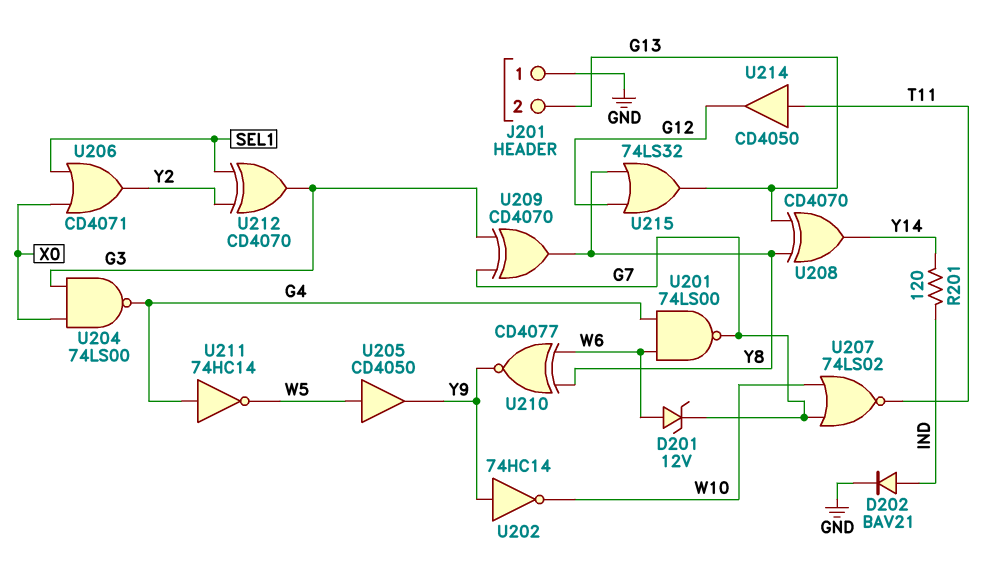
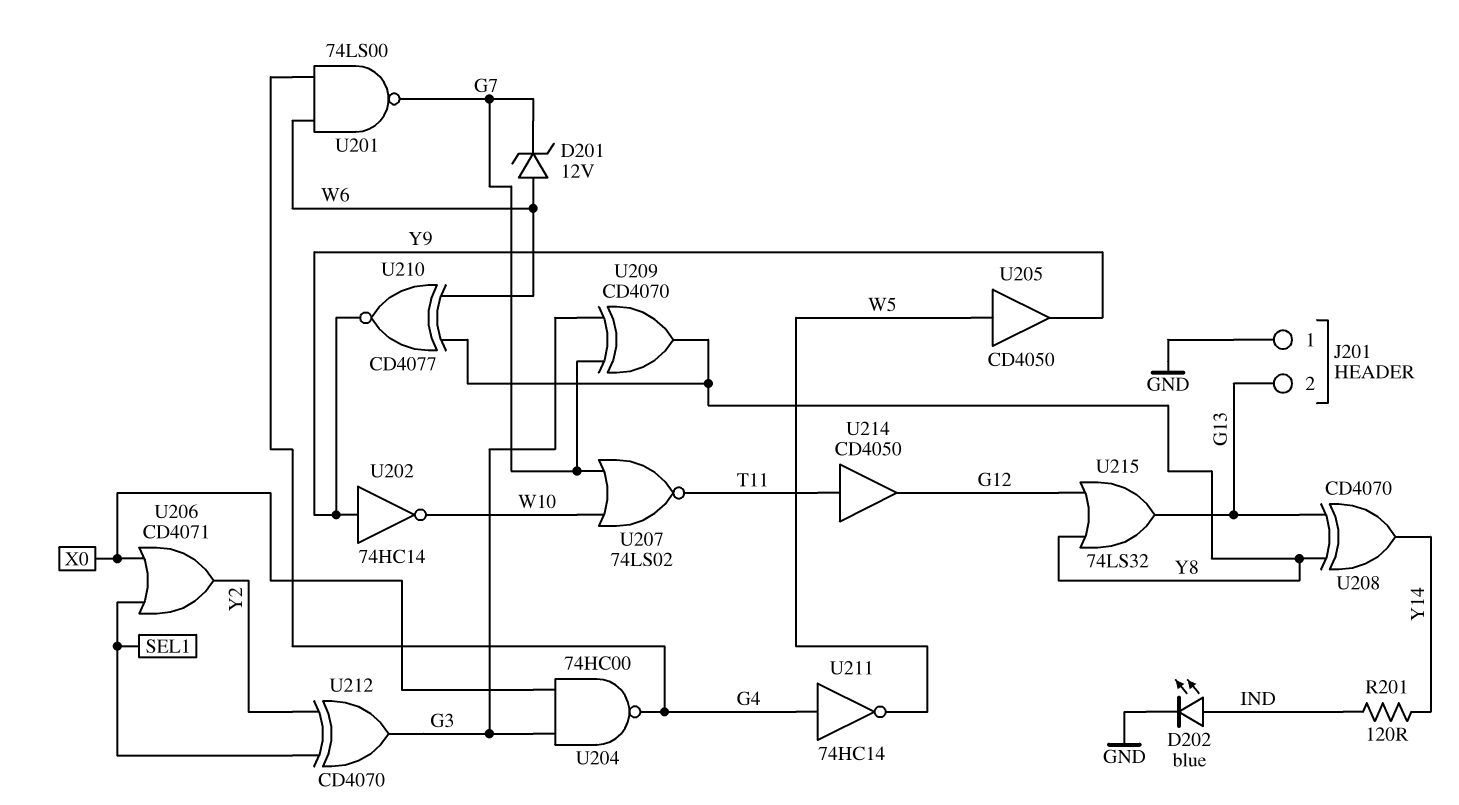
D202: diode BAV21 (A IND, K GND) -> LED blue (A IND, K GND)
U204: NAND 74LS00 (in G3, in X0, out G4) -> NAND 74HC00 (in G3, in X0, out G4)

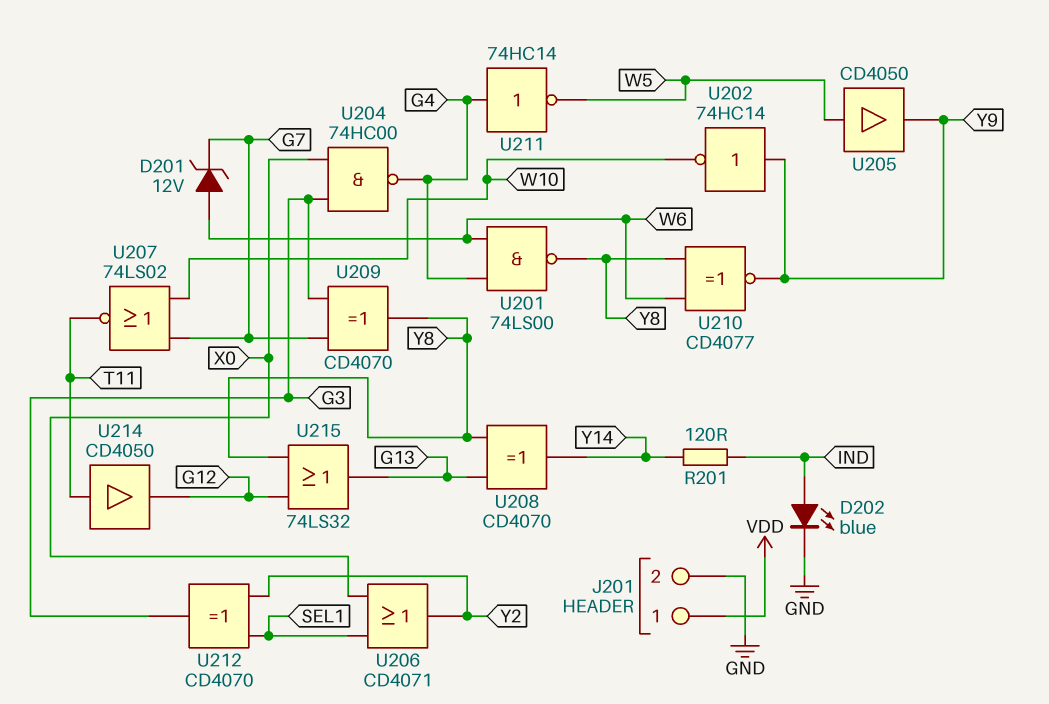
J201 pin 1: GND -> VDD
J201 pin 2: G13 -> GND
U201: NAND 74LS00 (in G4, in W6, out G7) -> NAND 74LS00 (in G4, in W6, out Y8)

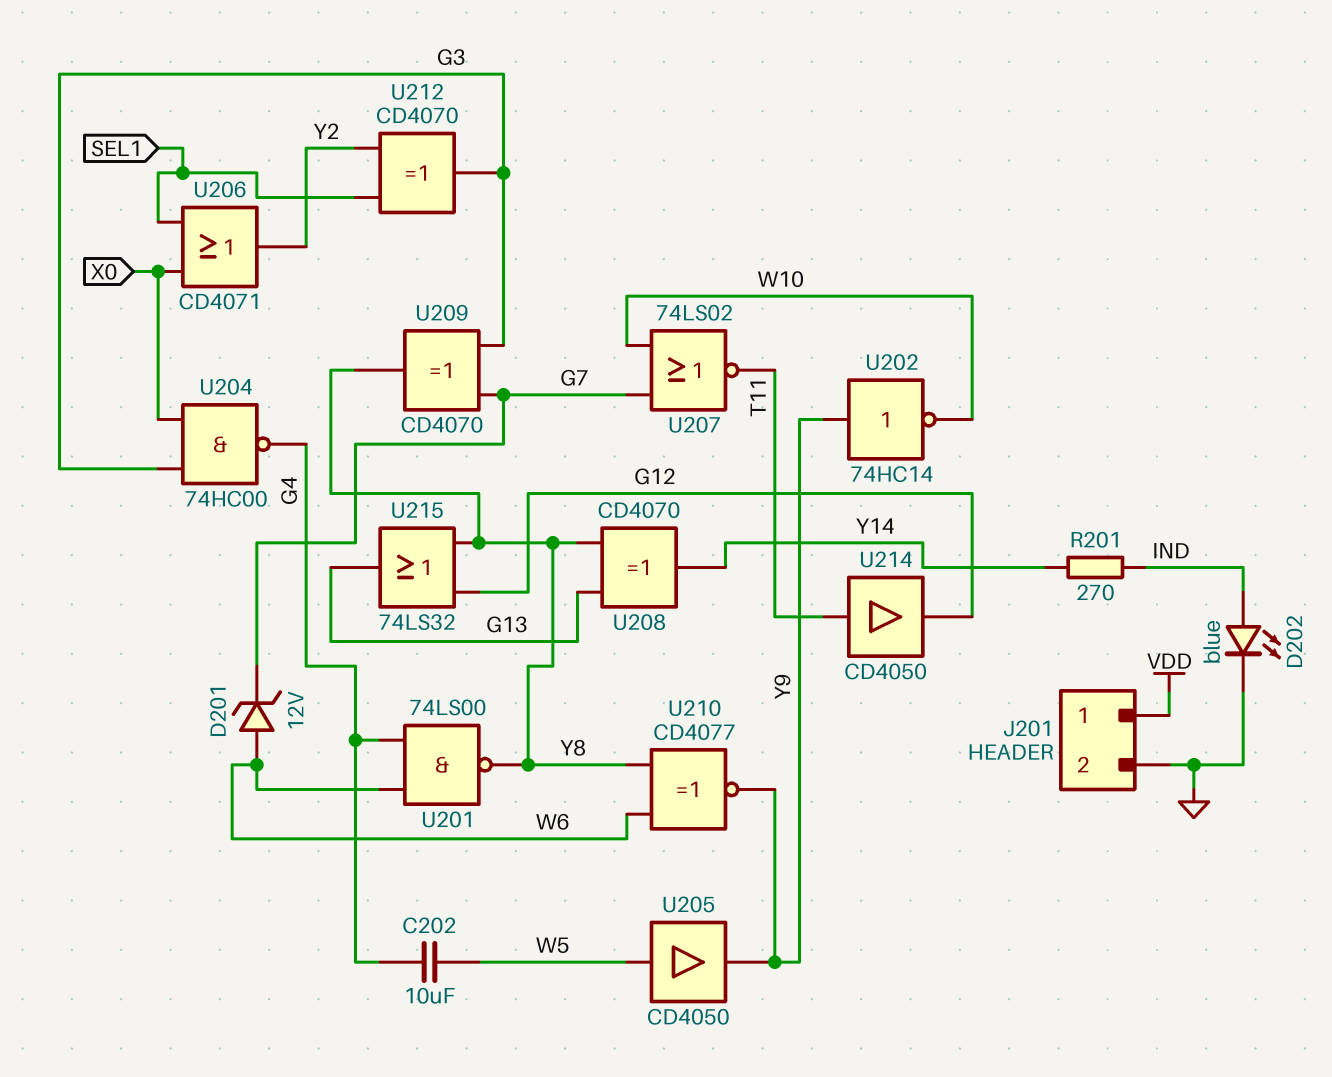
C202: none -> 10uF (G4, W5)
R201: 120 (IND, Y14) -> 270 (IND, Y14)
U211: NOT 74HC14 (in G4, out W5) -> none

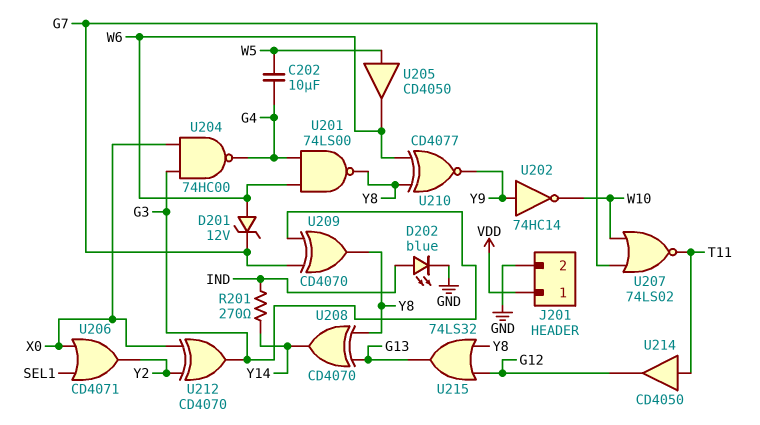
U205: buffer CD4050 (in W5, out Y9) -> buffer CD4050 (in W5, out W6)
U212: XOR CD4070 (in SEL1, in Y2, out G3) -> XOR CD4070 (in X0, in Y2, out G3)

